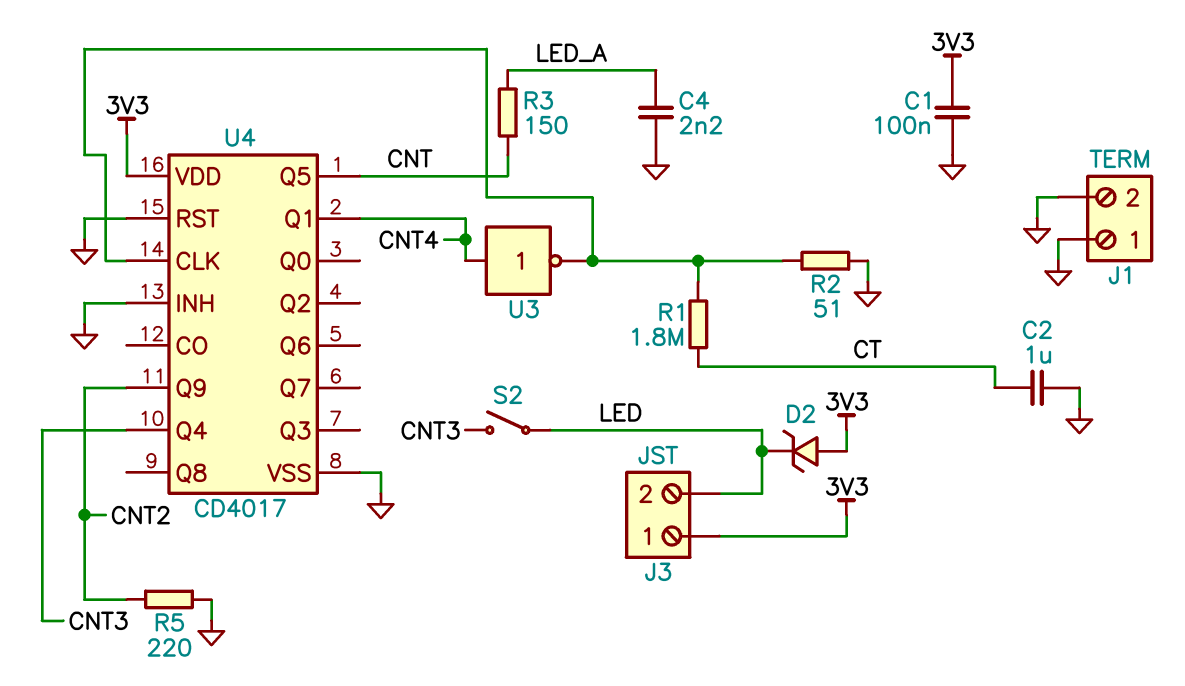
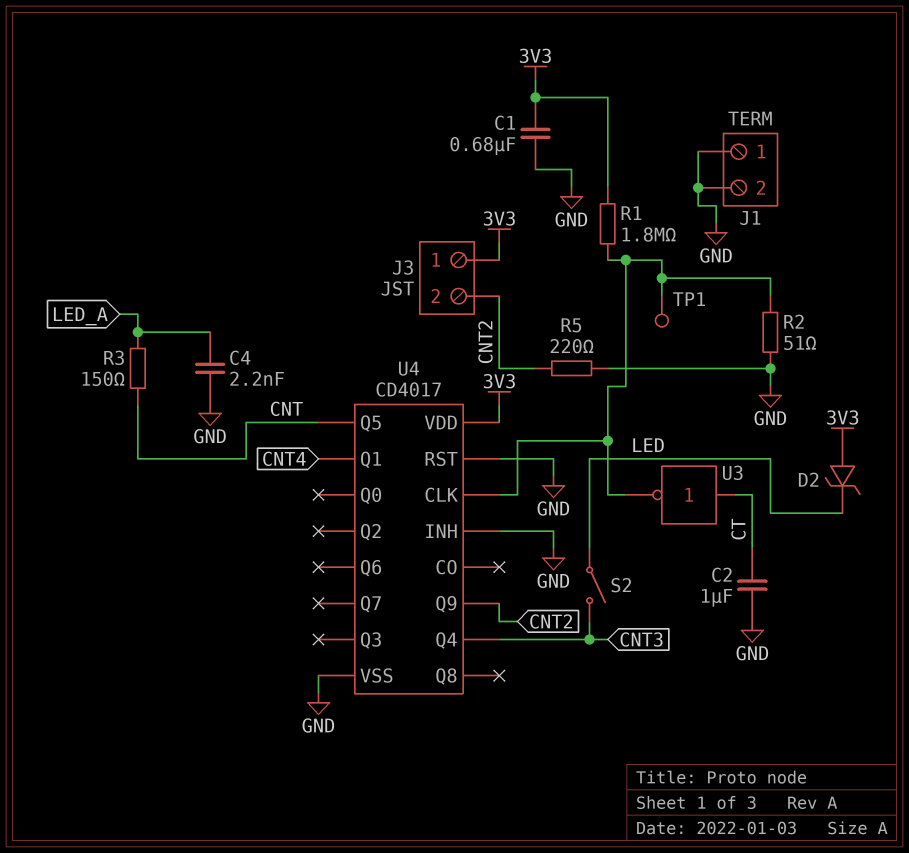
C1: 100nF (3V3, GND) -> 680nF (3V3, GND)
J3 pin 2: LED -> CNT2
R1: 1.8M (CT, U4/CLK) -> 1.8M (3V3, U4/CLK)
TP1: none -> test point (U4/CLK)
U3: NOT (in CNT4, out U4/CLK) -> NOT (in CT, out U4/CLK)

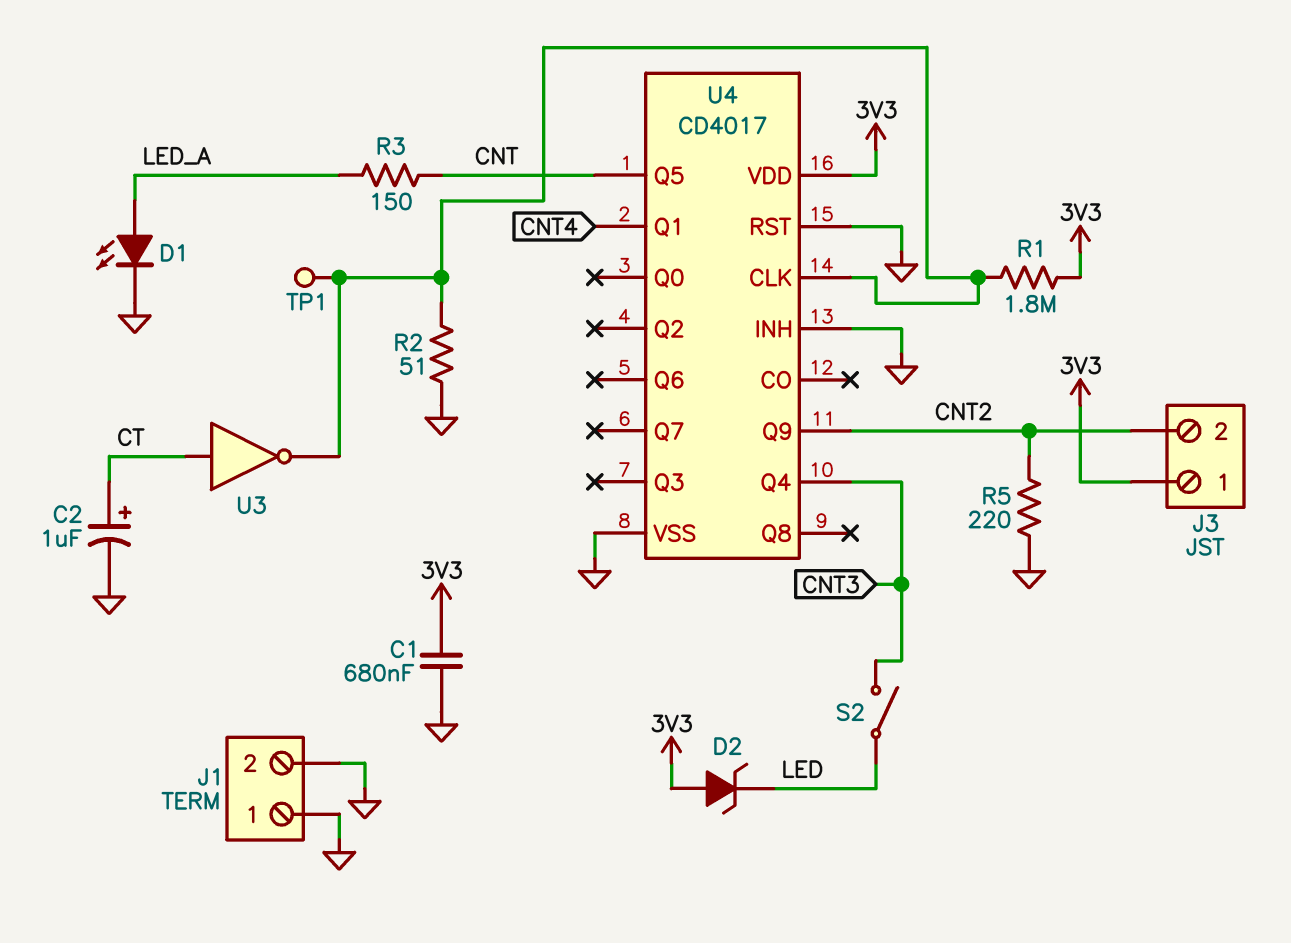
C2: 1uF (CT, GND) -> 1uF (plus CT, minus GND)
C4: 2.2nF (GND, LED_A) -> none
D1: none -> LED (A LED_A, K GND)

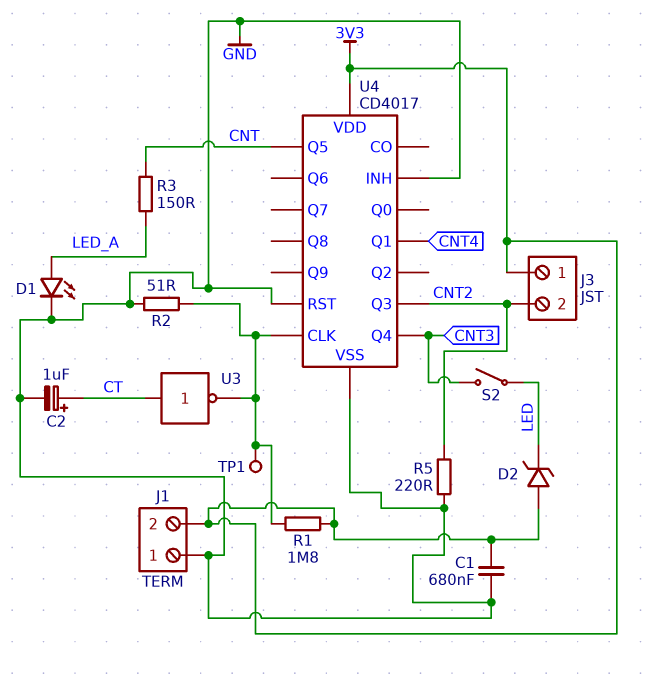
J1 pin 2: GND -> 3V3
U4 pin Q3: none -> CNT2
U4 pin Q9: CNT2 -> none

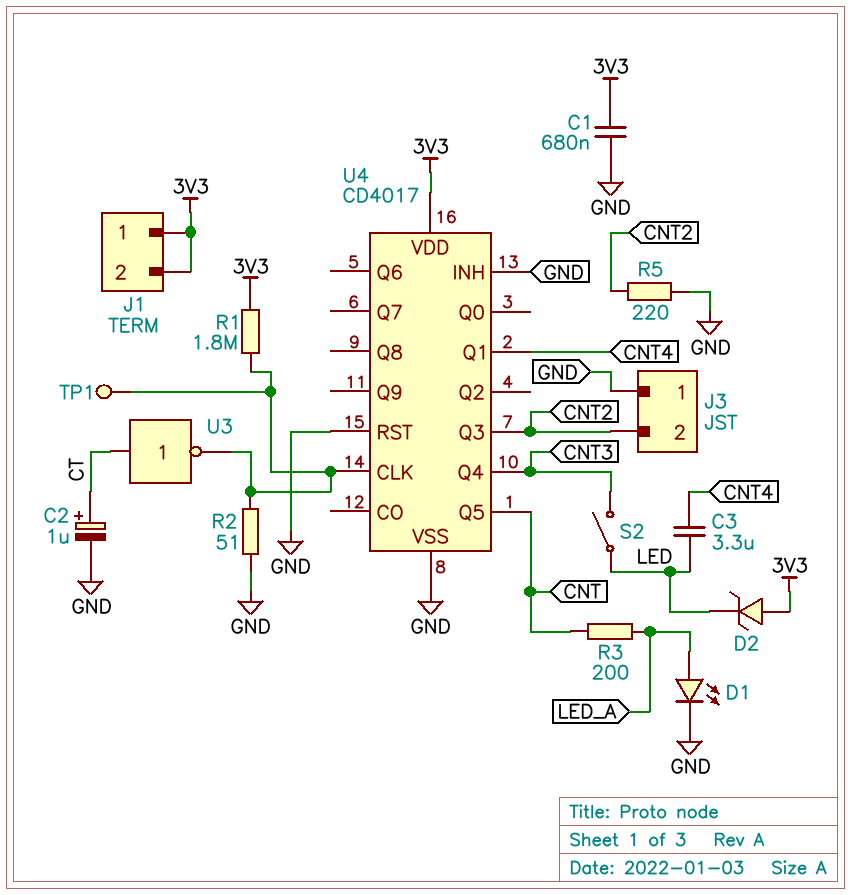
C3: none -> 3.3uF (CNT4, LED)
J1 pin 1: GND -> 3V3
J3 pin 1: 3V3 -> GND
R3: 150 (CNT, LED_A) -> 200 (CNT, LED_A)

